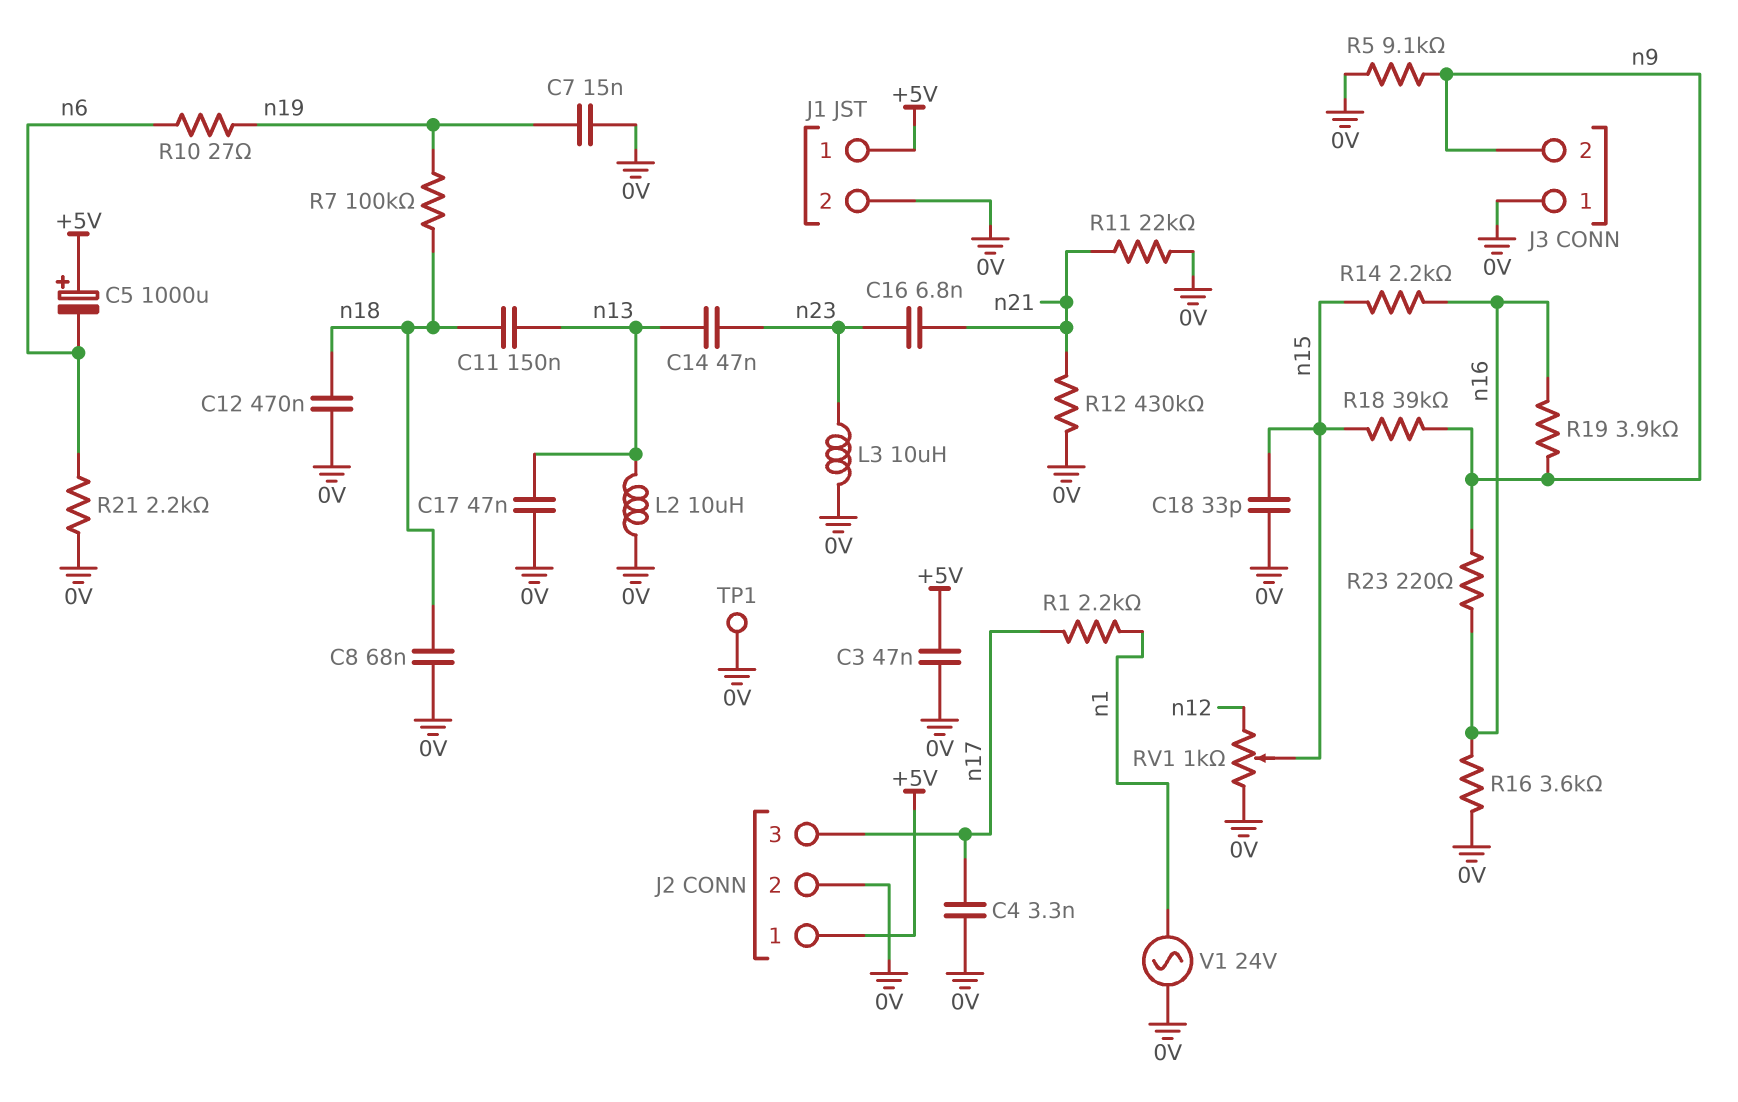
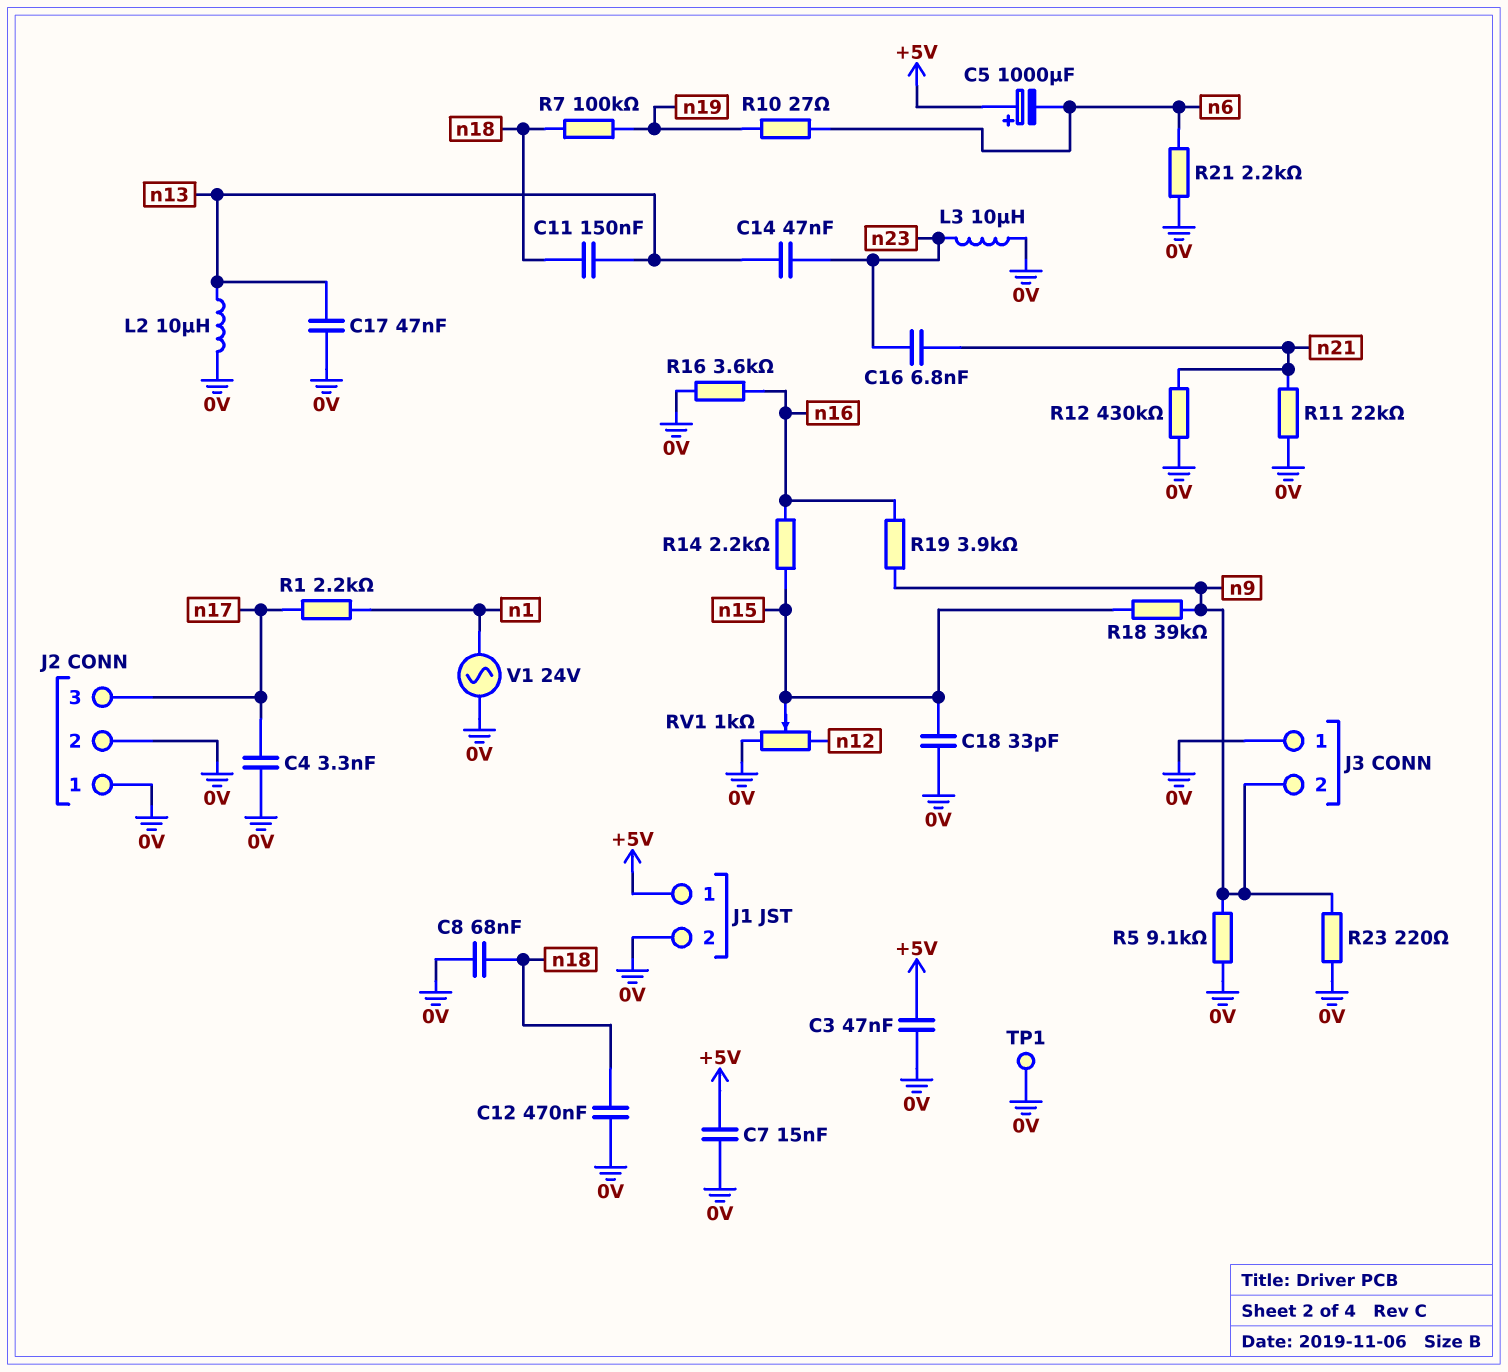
C7: 15nF (0V, n19) -> 15nF (+5V, 0V)
J2 pin 1: +5V -> 0V
R23: 220 (n9, n16) -> 220 (0V, n9)

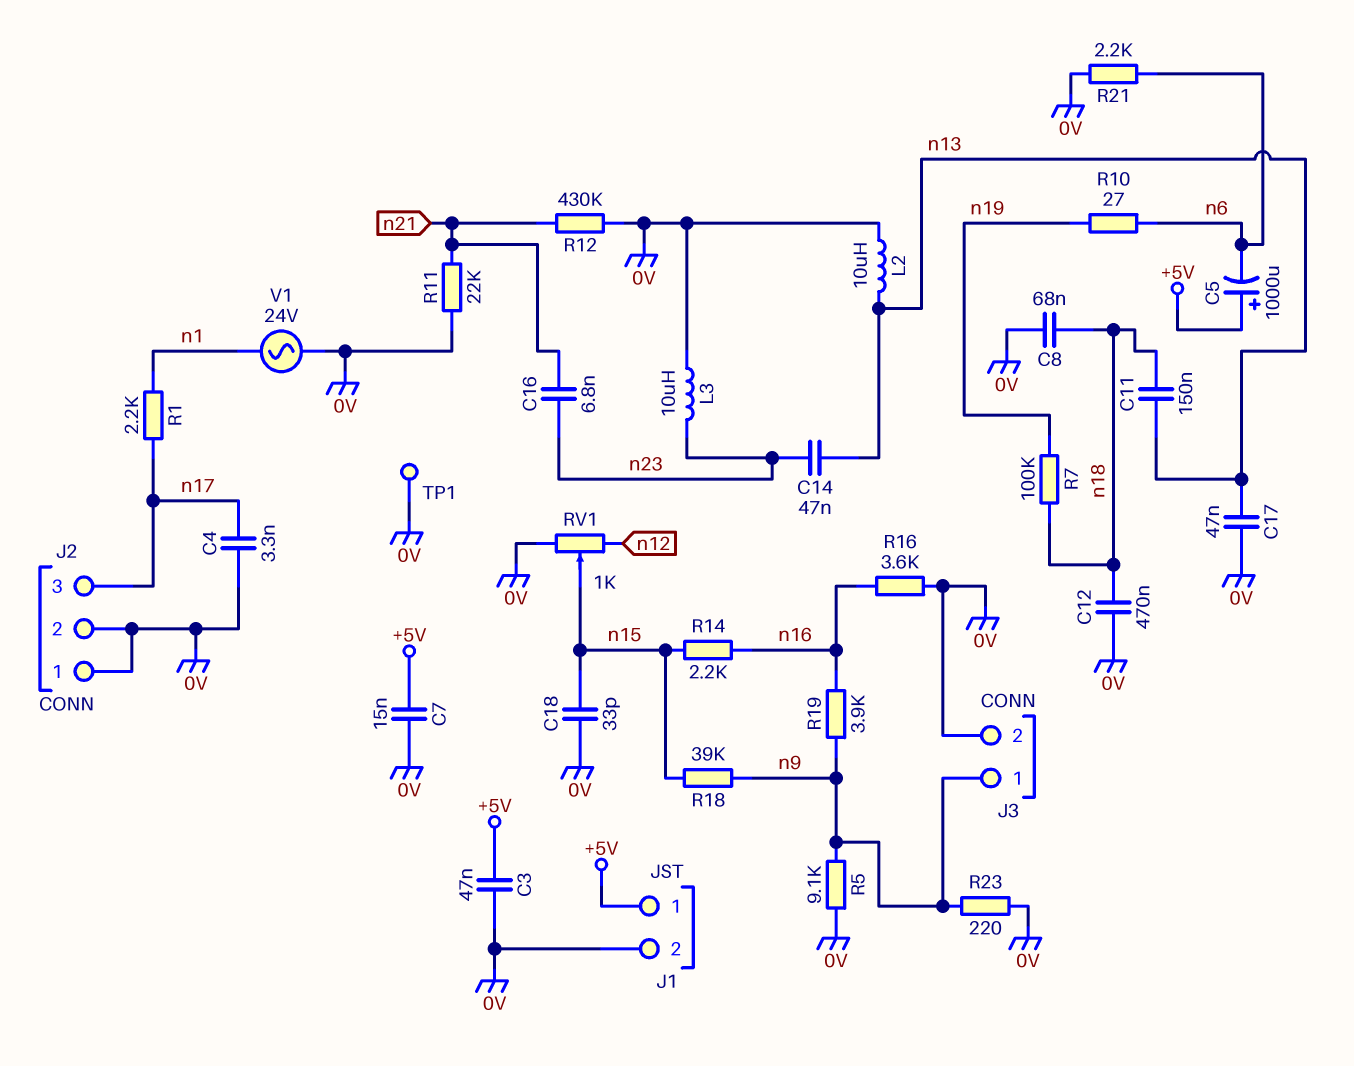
J3 pin 1: 0V -> n9
J3 pin 2: n9 -> 0V

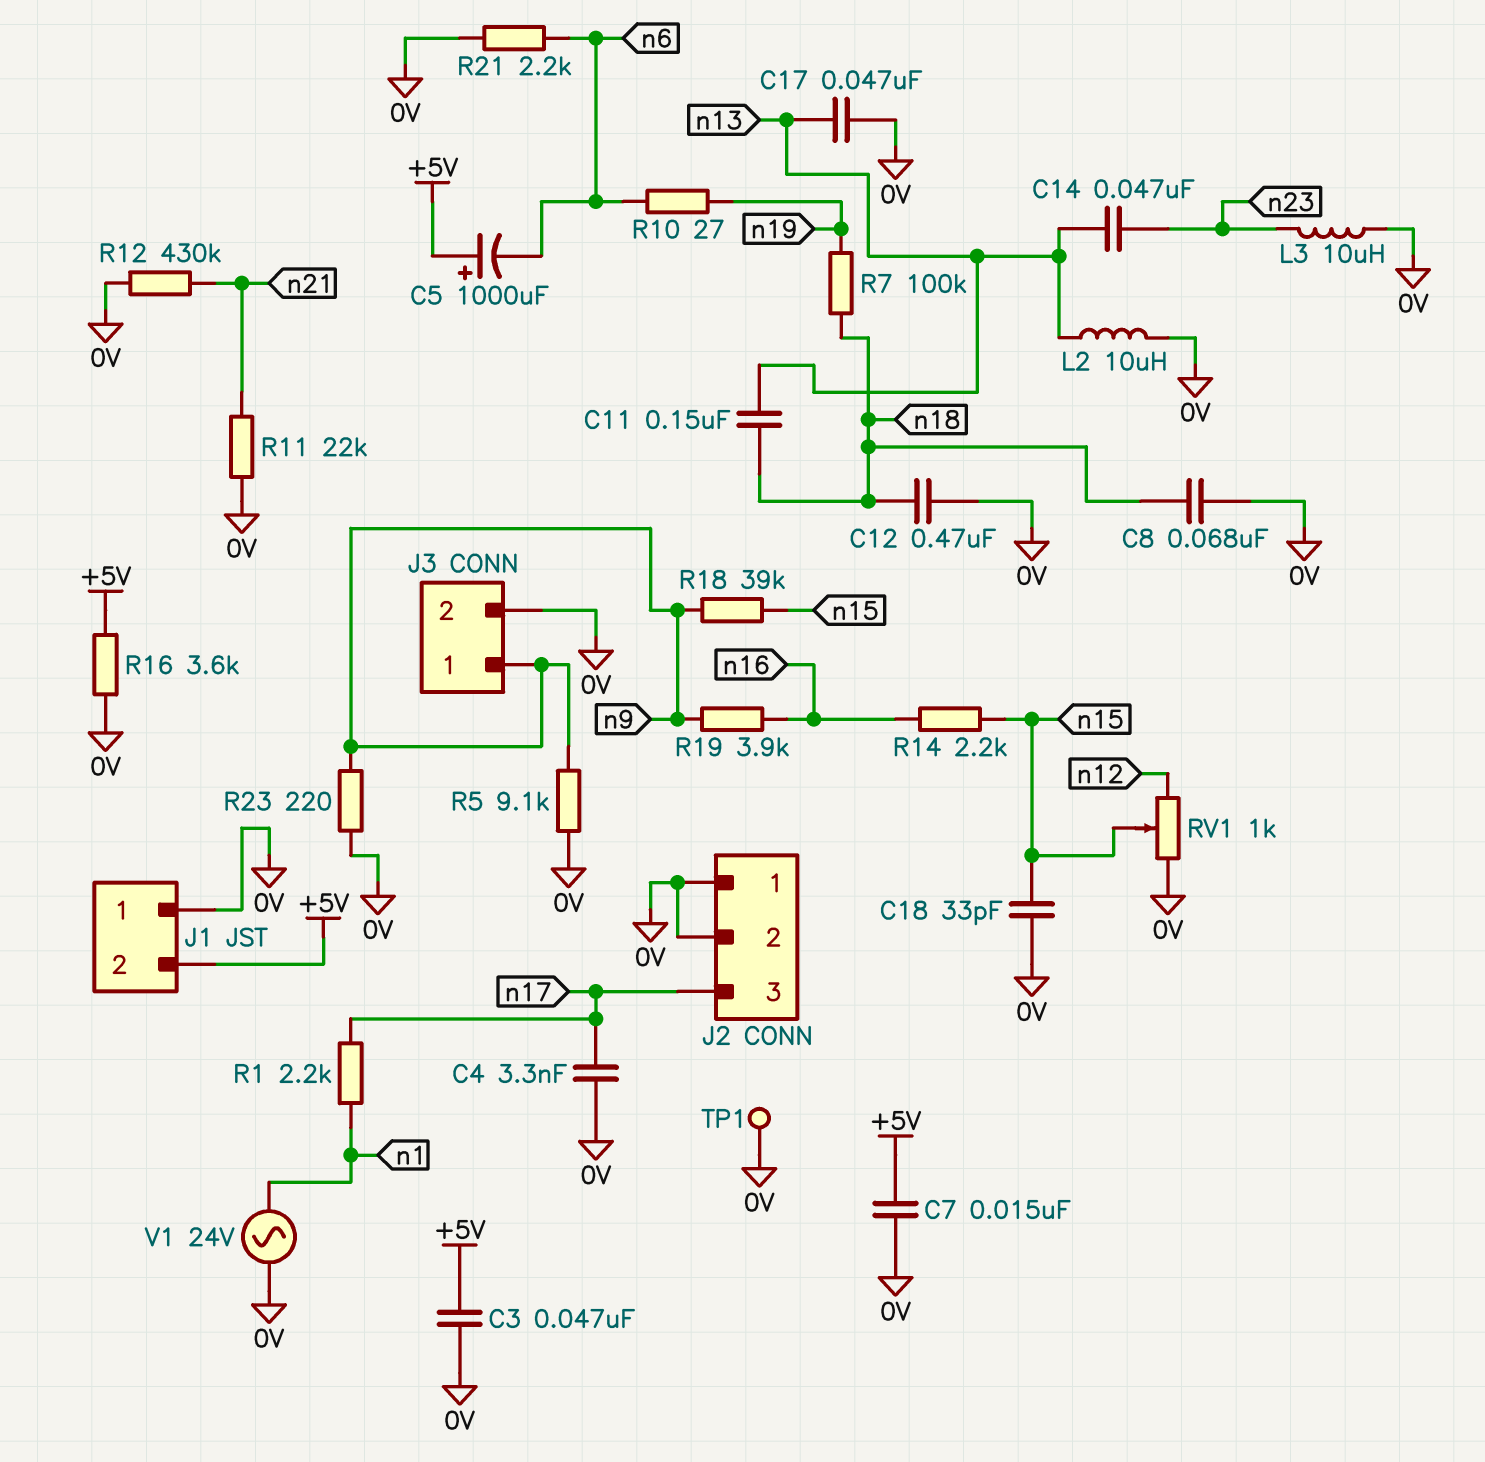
C16: 6.8nF (n21, n23) -> none
J1 pin 1: +5V -> 0V
J1 pin 2: 0V -> +5V
R16: 3.6k (0V, n16) -> 3.6k (+5V, 0V)

